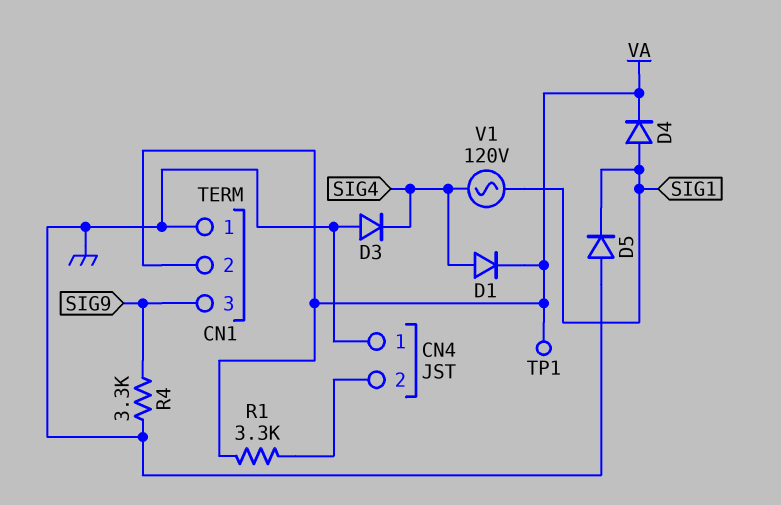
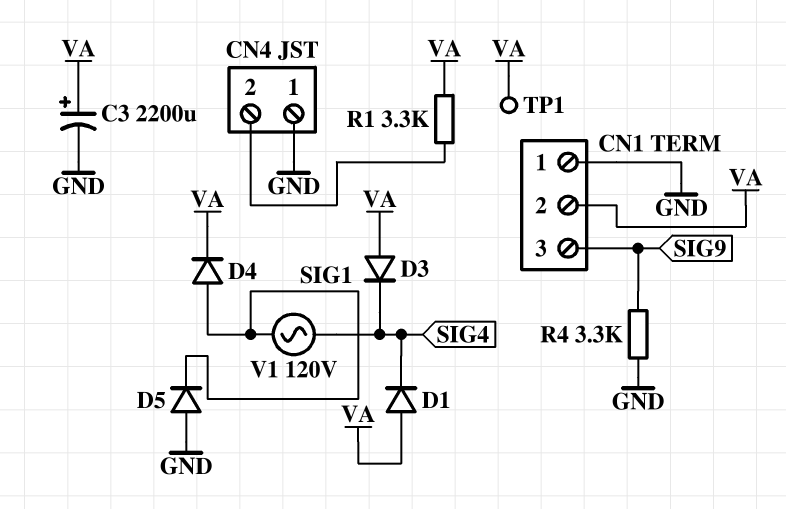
C3: none -> 2200uF (plus VA, minus GND)
D1: diode (A SIG4, K VA) -> diode (A VA, K SIG4)
D3: diode (A GND, K SIG4) -> diode (A VA, K SIG4)

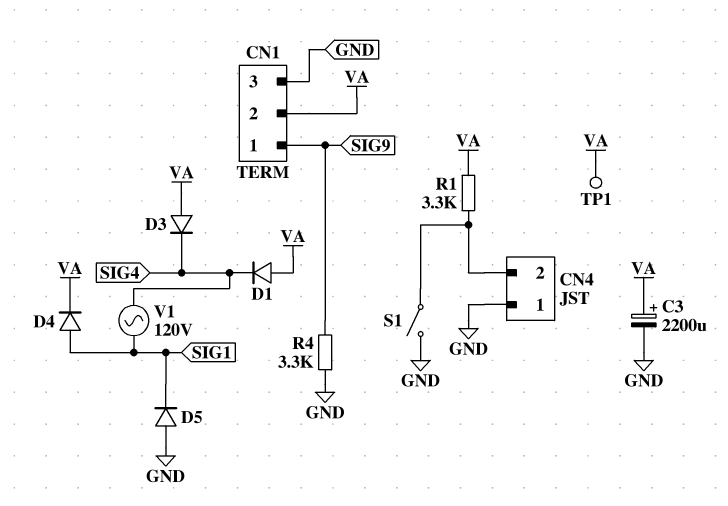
CN1 pin 1: GND -> SIG9
CN1 pin 3: SIG9 -> GND
S1: none -> switch (CN4/2, GND)

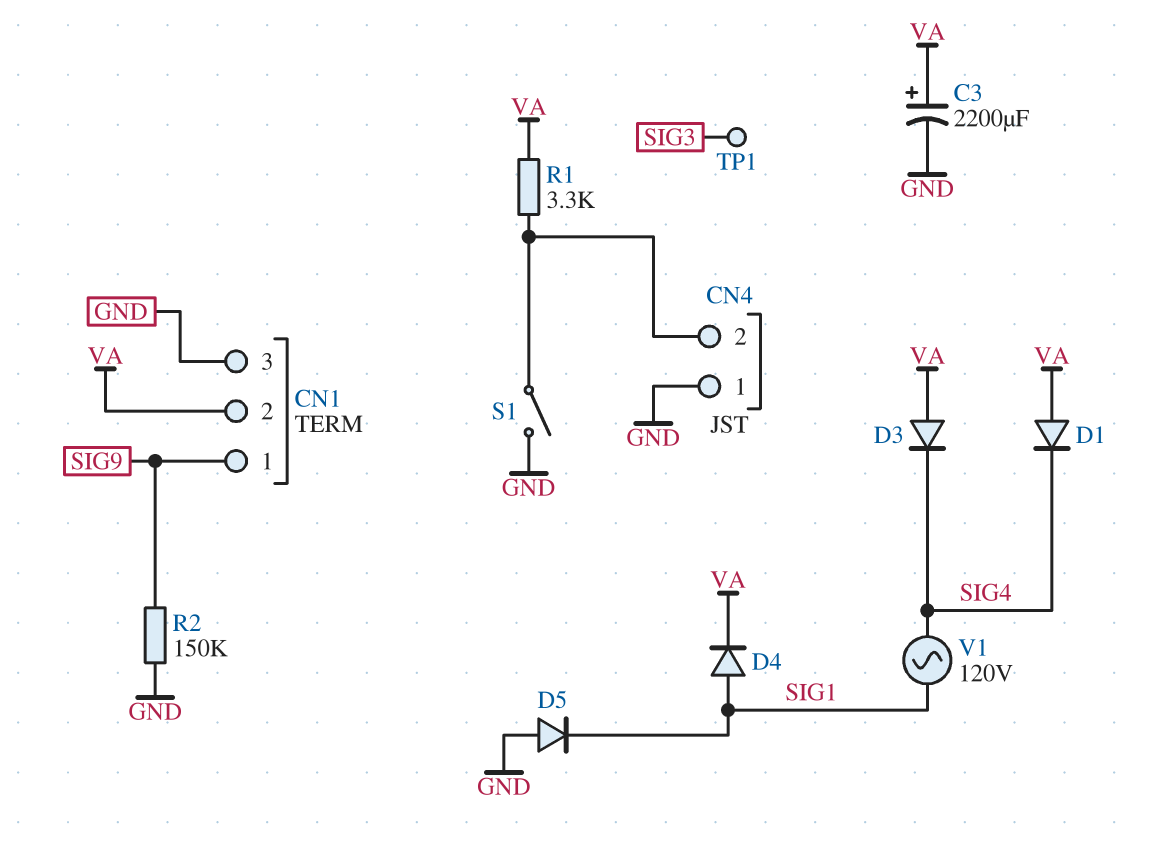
R2: none -> 150k (GND, SIG9)
R4: 3.3k (GND, SIG9) -> none
TP1: test point (VA) -> test point (SIG3)

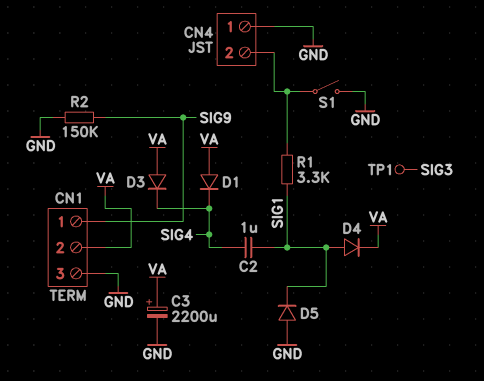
C2: none -> 1uF (SIG1, SIG4)
R1: 3.3k (CN4/2, VA) -> 3.3k (CN4/2, SIG1)
V1: AC 120V (SIG1, SIG4) -> none

